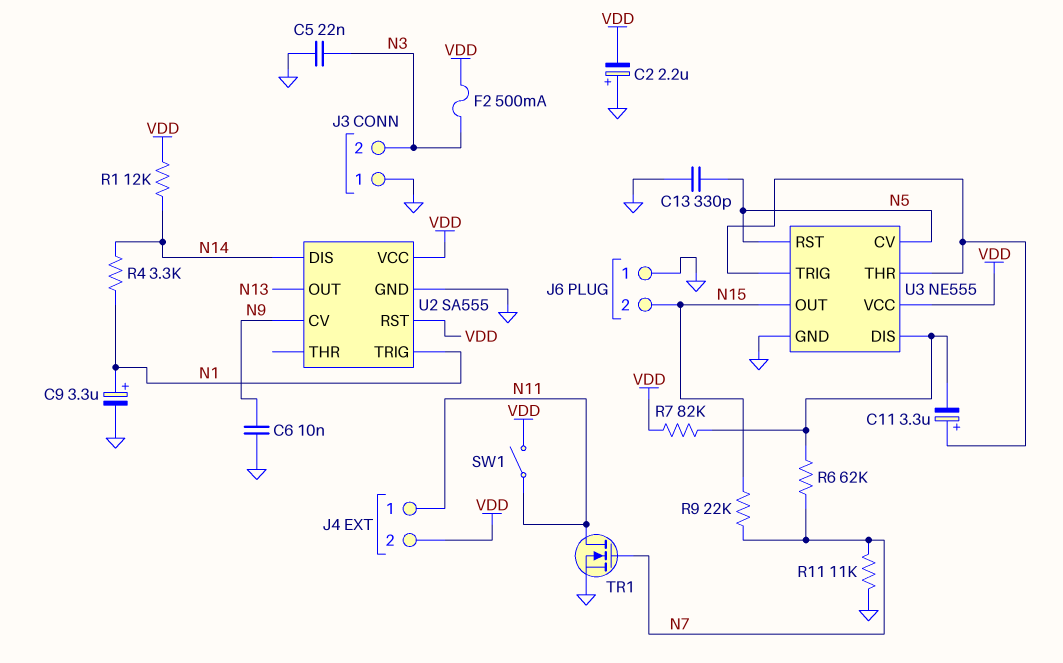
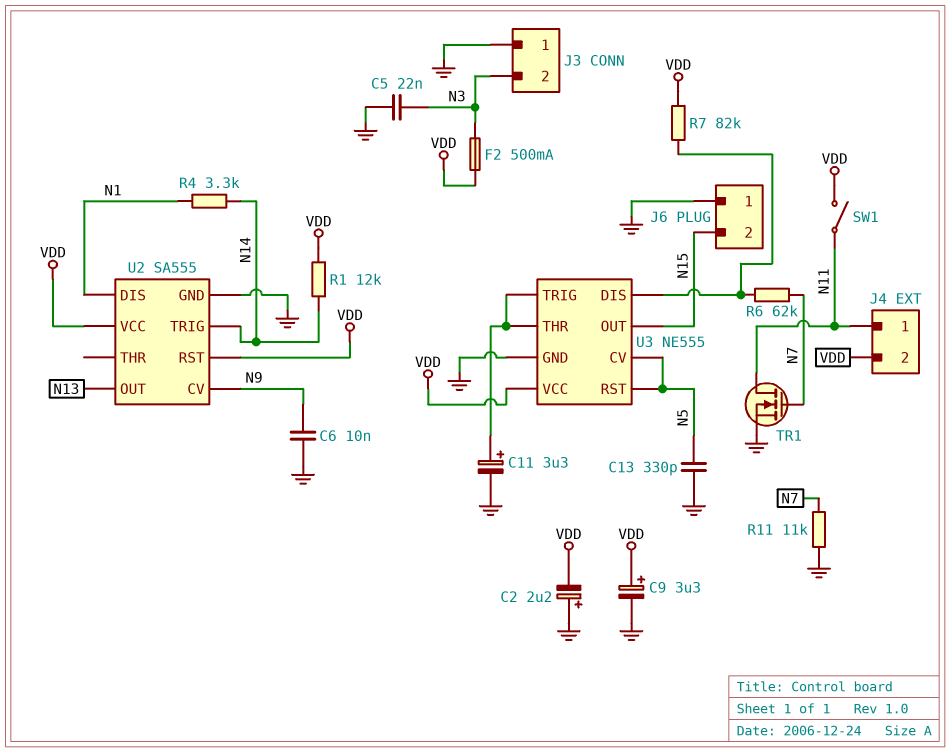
C9: 3.3uF (plus N1, minus GND) -> 3.3uF (plus VDD, minus GND)
C11: 3.3uF (plus U3/THR, minus U3/DIS) -> 3.3uF (plus U3/THR, minus GND)
R9: 22k (N7, N15) -> none
U2 pin DIS: N14 -> N1
U2 pin TRIG: N1 -> N14

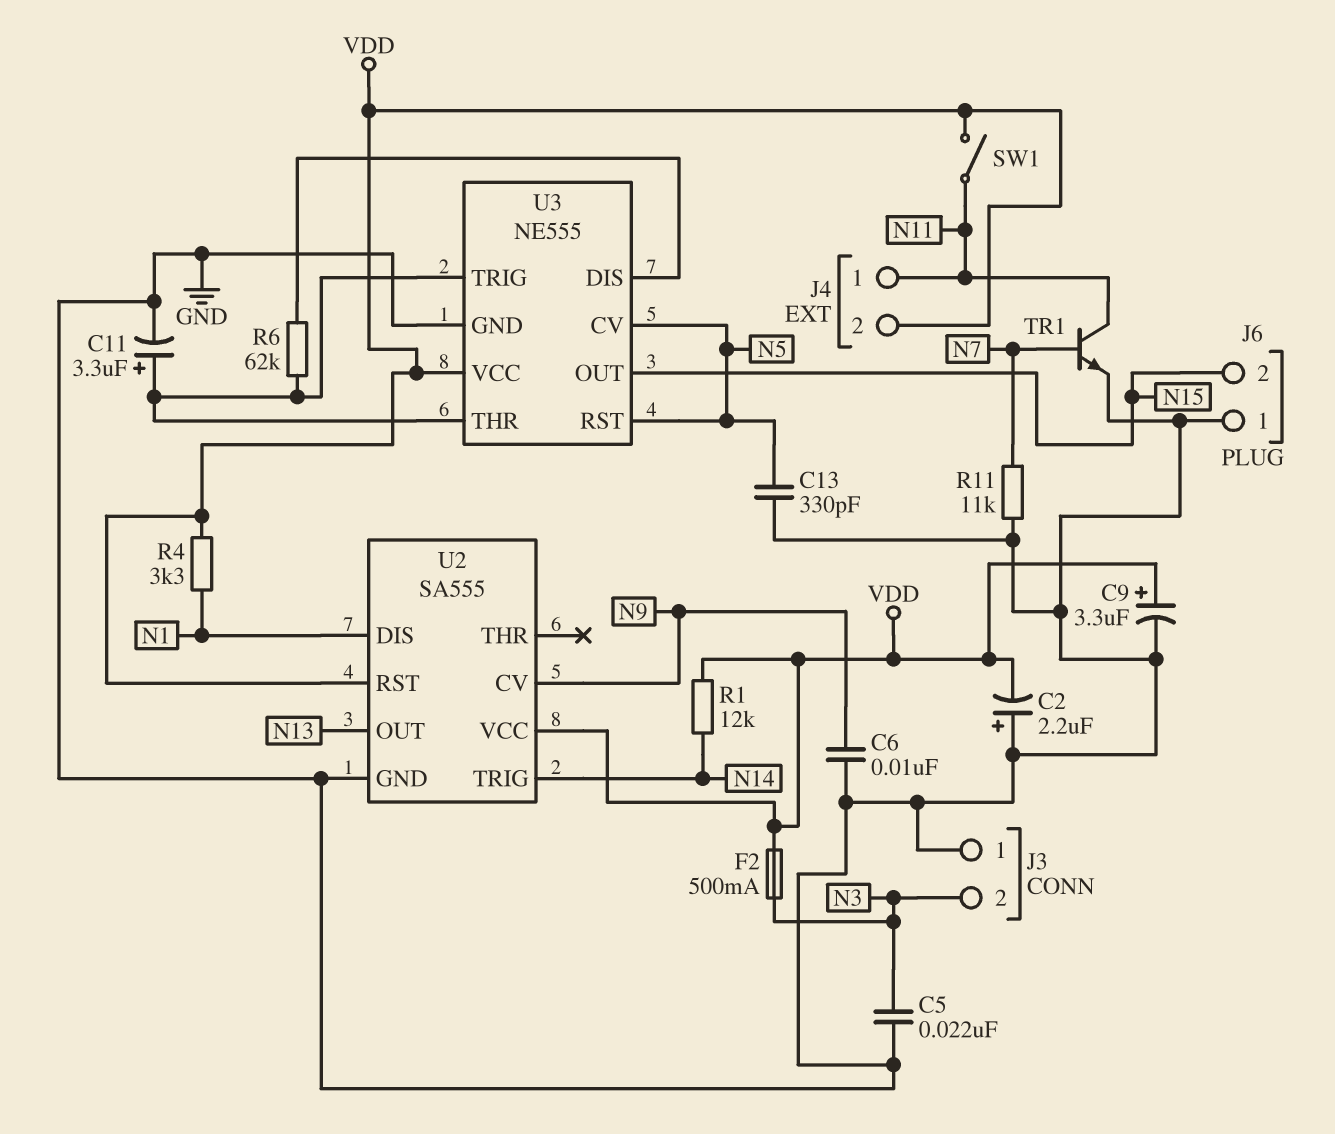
R4: 3.3k (N1, N14) -> 3.3k (N1, VDD)
R6: 62k (N7, U3/DIS) -> 62k (U3/DIS, U3/THR)
R7: 82k (U3/DIS, VDD) -> none
TR1: NMOS (G N7, D N11, S GND) -> NPN (B N7, C N11, E GND)

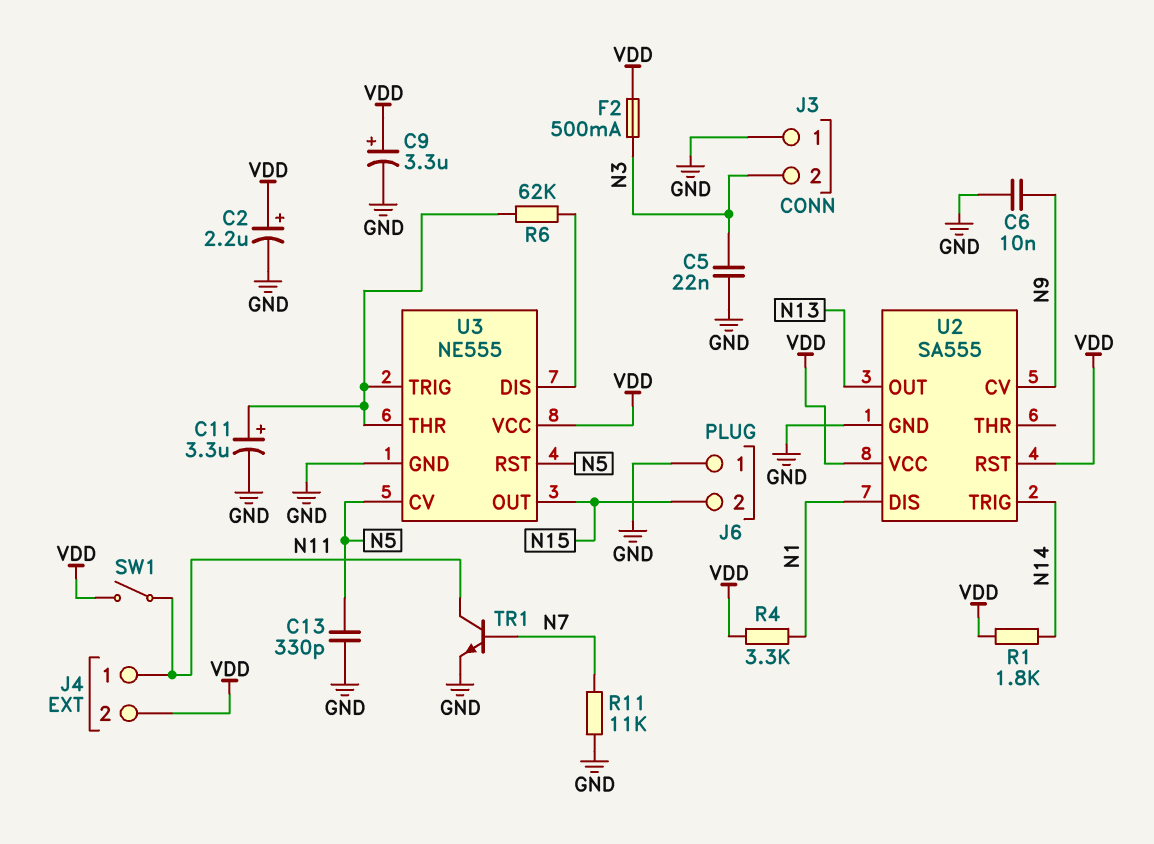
C2: 2.2uF (plus GND, minus VDD) -> 2.2uF (plus VDD, minus GND)
R1: 12k (N14, VDD) -> 1.8k (N14, VDD)

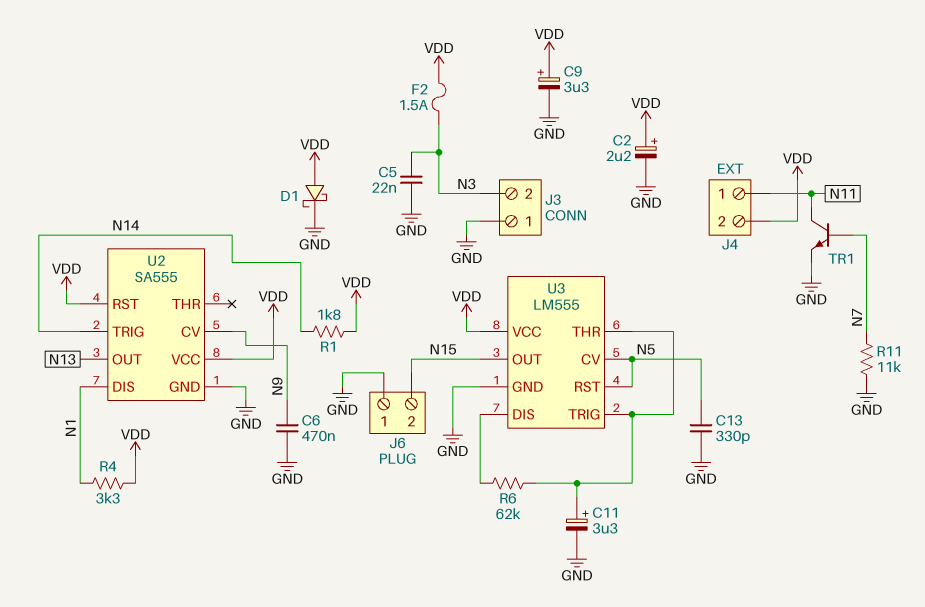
C6: 10nF (GND, N9) -> 470nF (GND, N9)
D1: none -> schottky (A VDD, K GND)
F2: 500mA (N3, VDD) -> 1.5A (N3, VDD)
SW1: switch (N11, VDD) -> none
U3: NE555 -> LM555

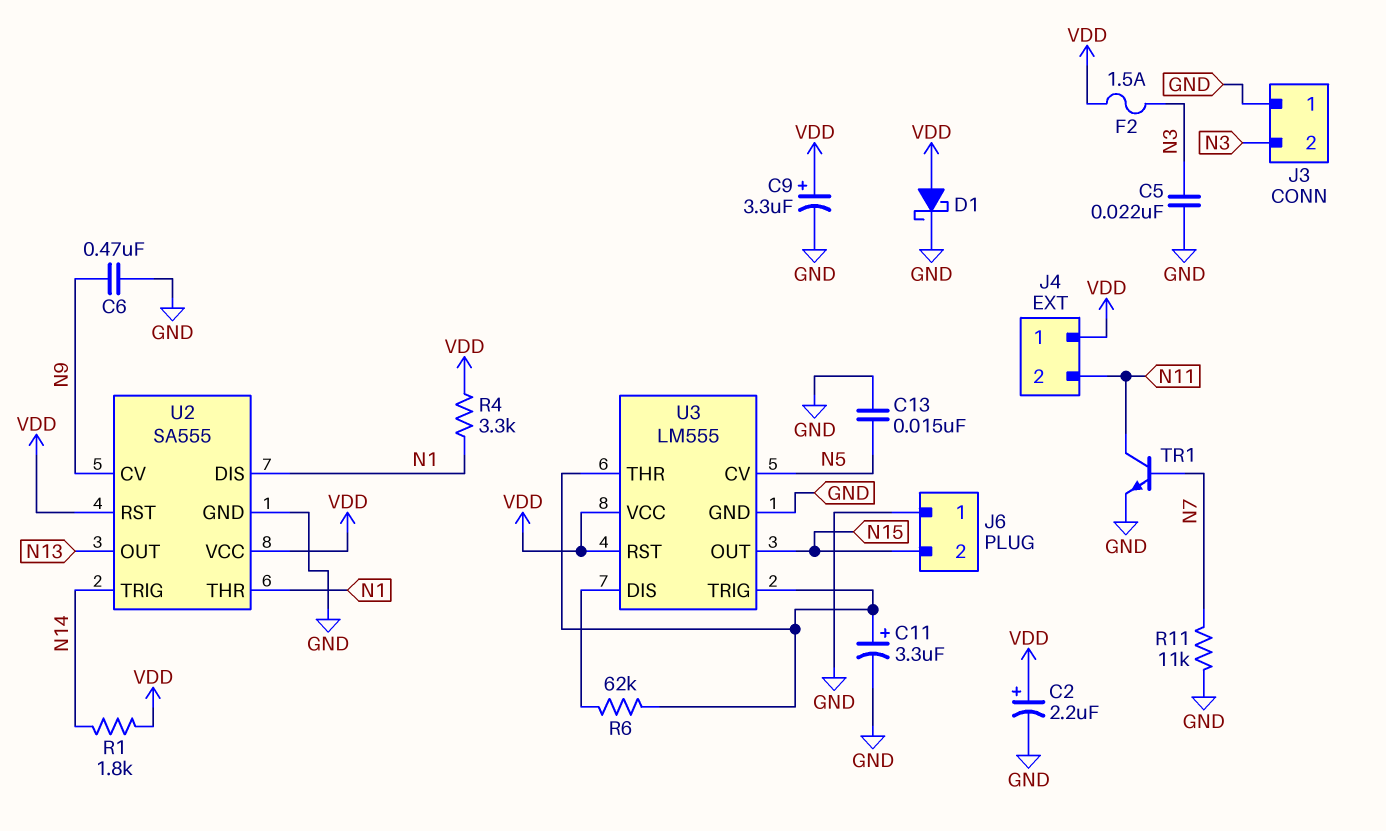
C13: 330pF (GND, N5) -> 15nF (GND, N5)
J4 pin 1: N11 -> VDD
J4 pin 2: VDD -> N11
U2 pin THR: none -> N1
U3 pin RST: N5 -> VDD

